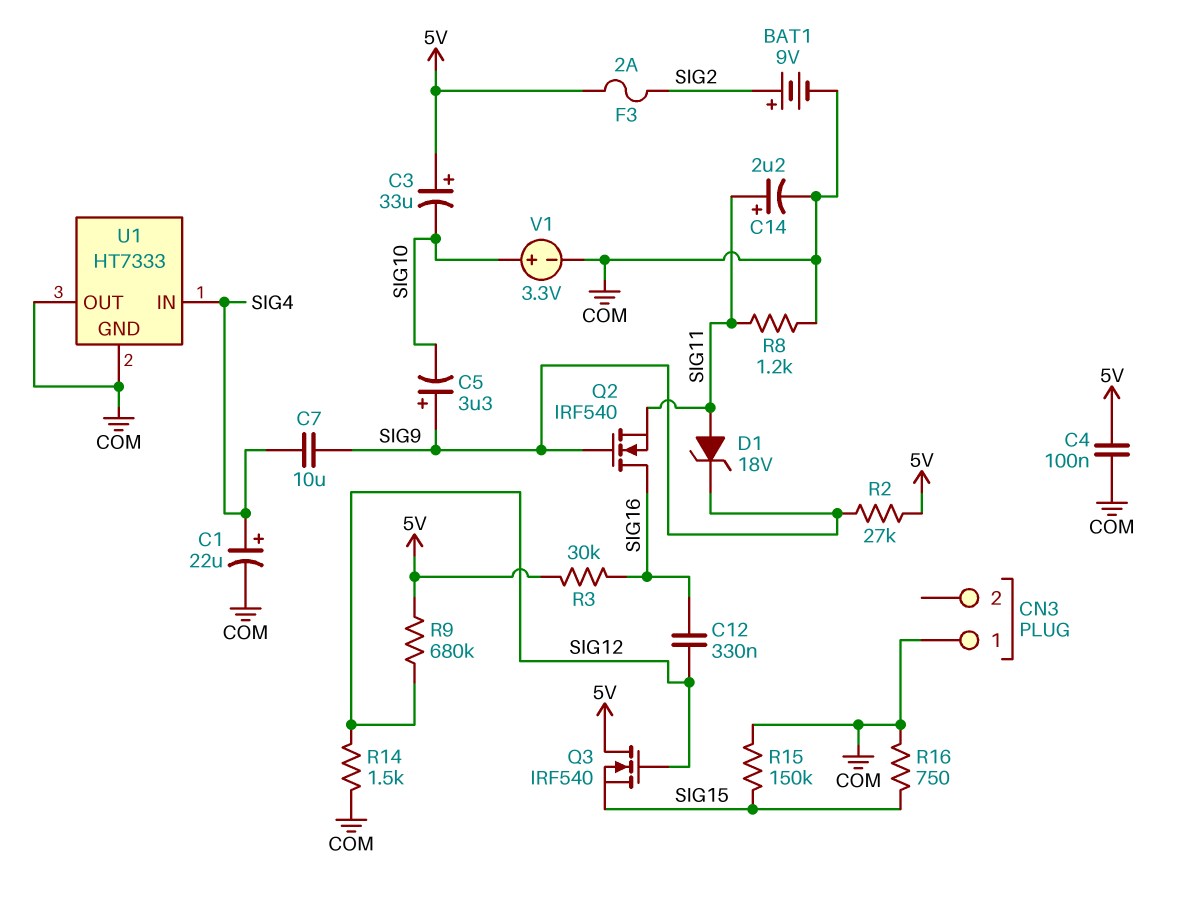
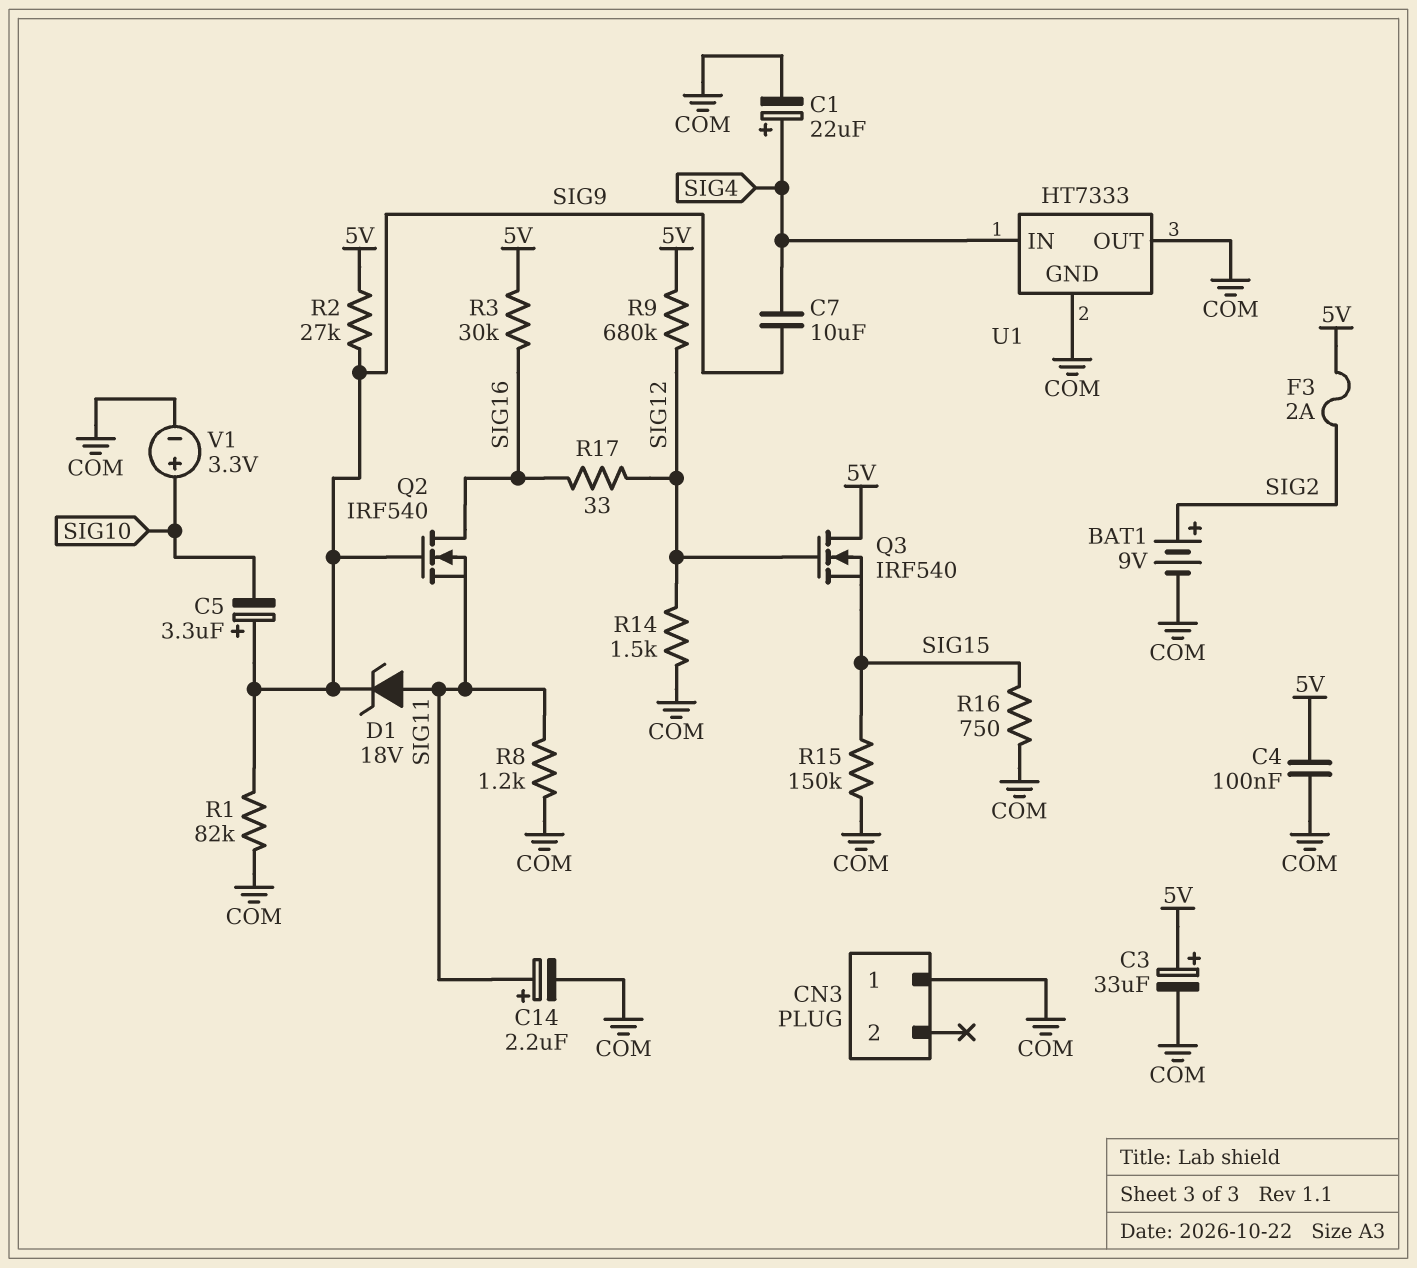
C3: 33uF (plus 5V, minus SIG10) -> 33uF (plus 5V, minus COM)
C12: 330nF (SIG12, SIG16) -> none
R1: none -> 82k (COM, SIG9)
R17: none -> 33 (SIG12, SIG16)

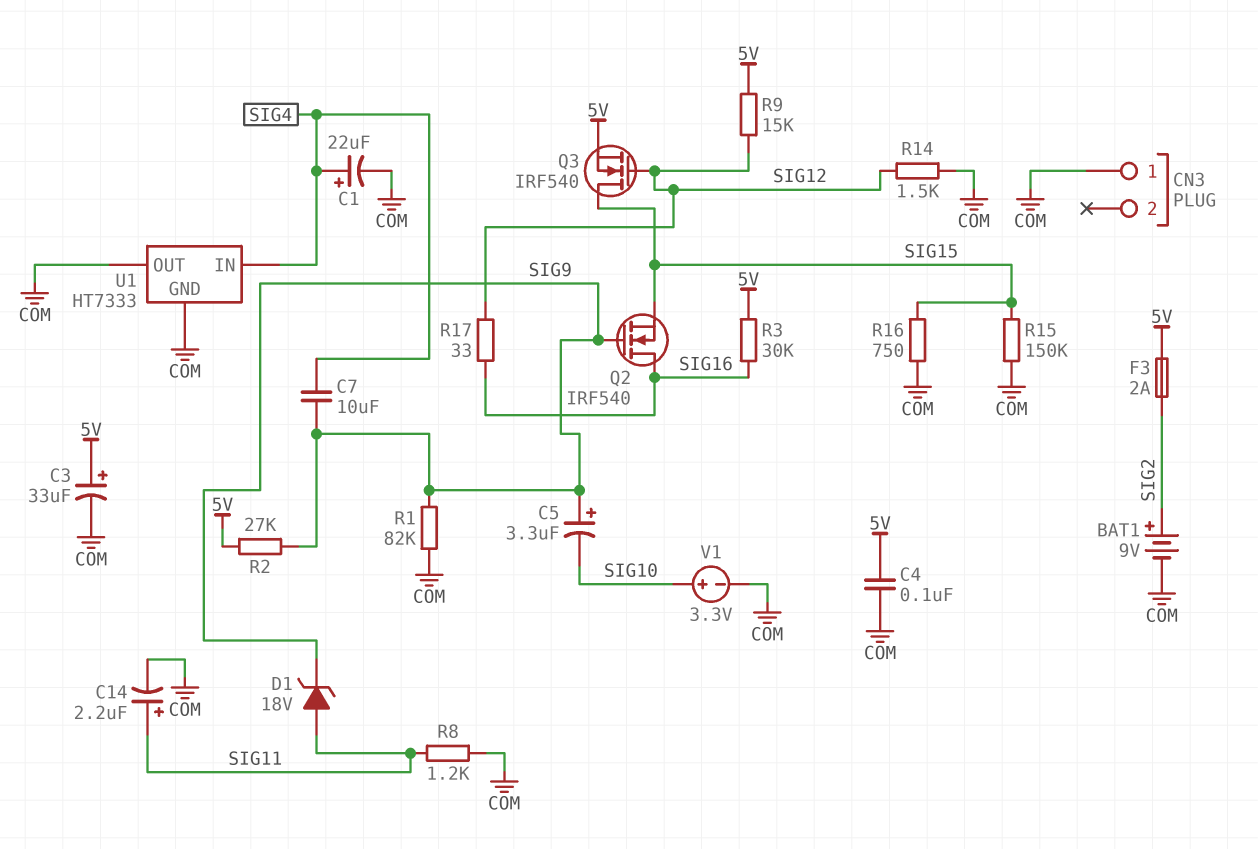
Q2: NMOS IRF540 (G SIG9, D SIG16, S SIG11) -> NMOS IRF540 (G SIG9, D SIG16, S SIG15)
Q3: NMOS IRF540 (G SIG12, D 5V, S SIG15) -> NMOS IRF540 (G SIG12, D SIG15, S 5V)
R9: 680k (5V, SIG12) -> 15k (5V, SIG12)

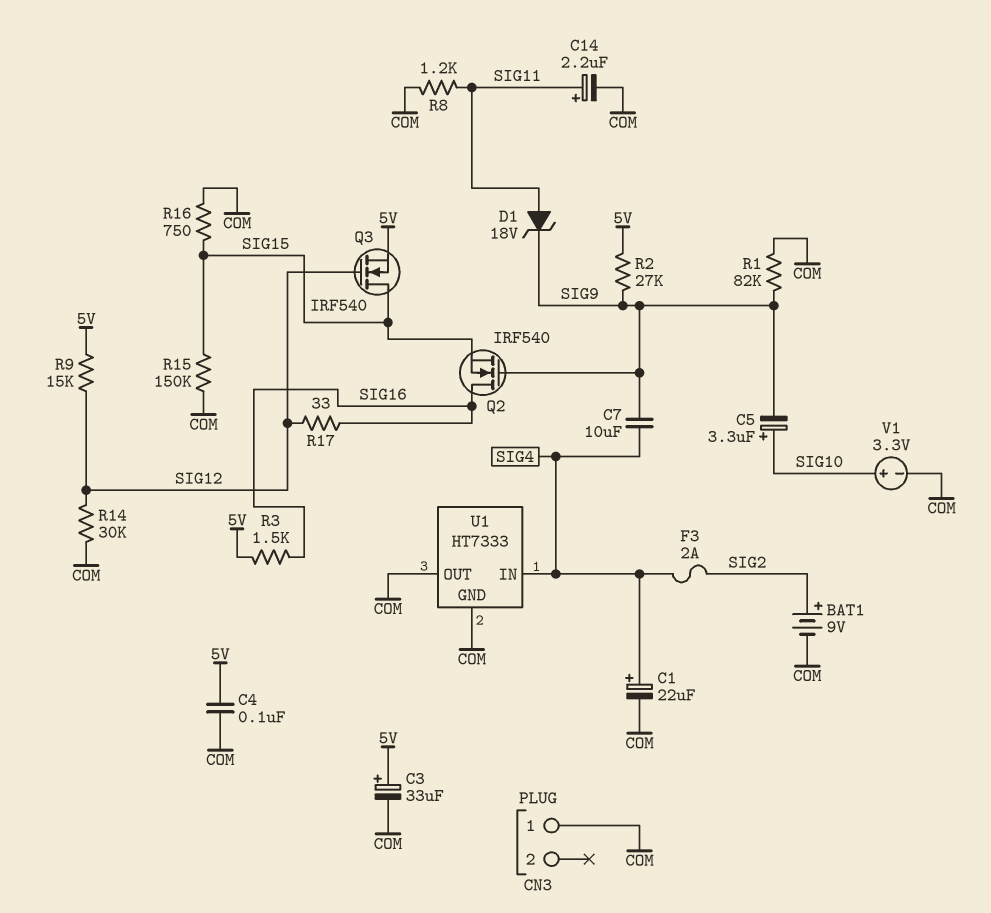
C5: 3.3uF (plus SIG9, minus SIG10) -> 3.3uF (plus SIG10, minus SIG9)
F3: 2A (5V, SIG2) -> 2A (SIG2, SIG4)
R3: 30k (5V, SIG16) -> 1.5k (5V, SIG16)
R14: 1.5k (COM, SIG12) -> 30k (COM, SIG12)

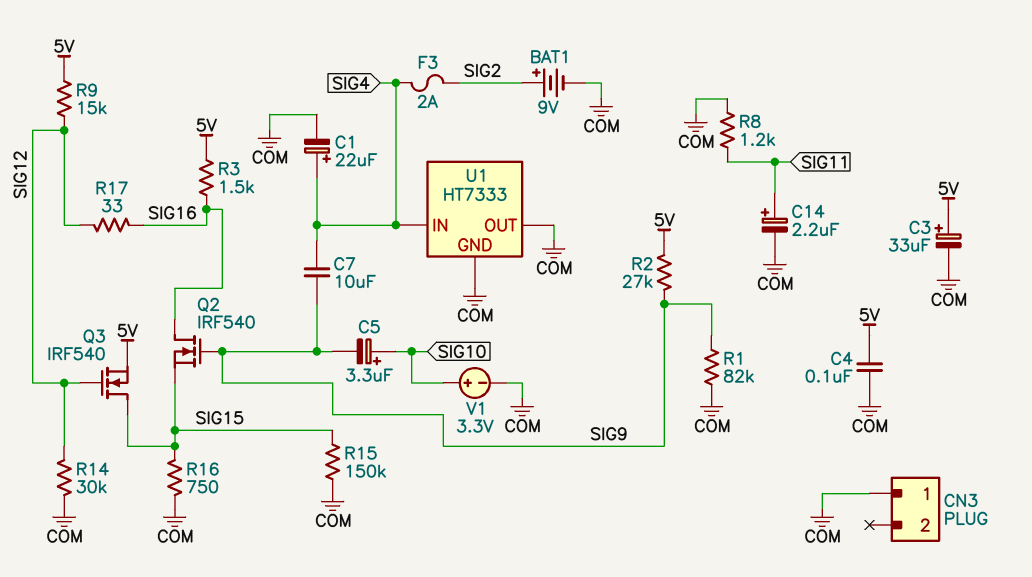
D1: zener 18V (A SIG11, K SIG9) -> none

